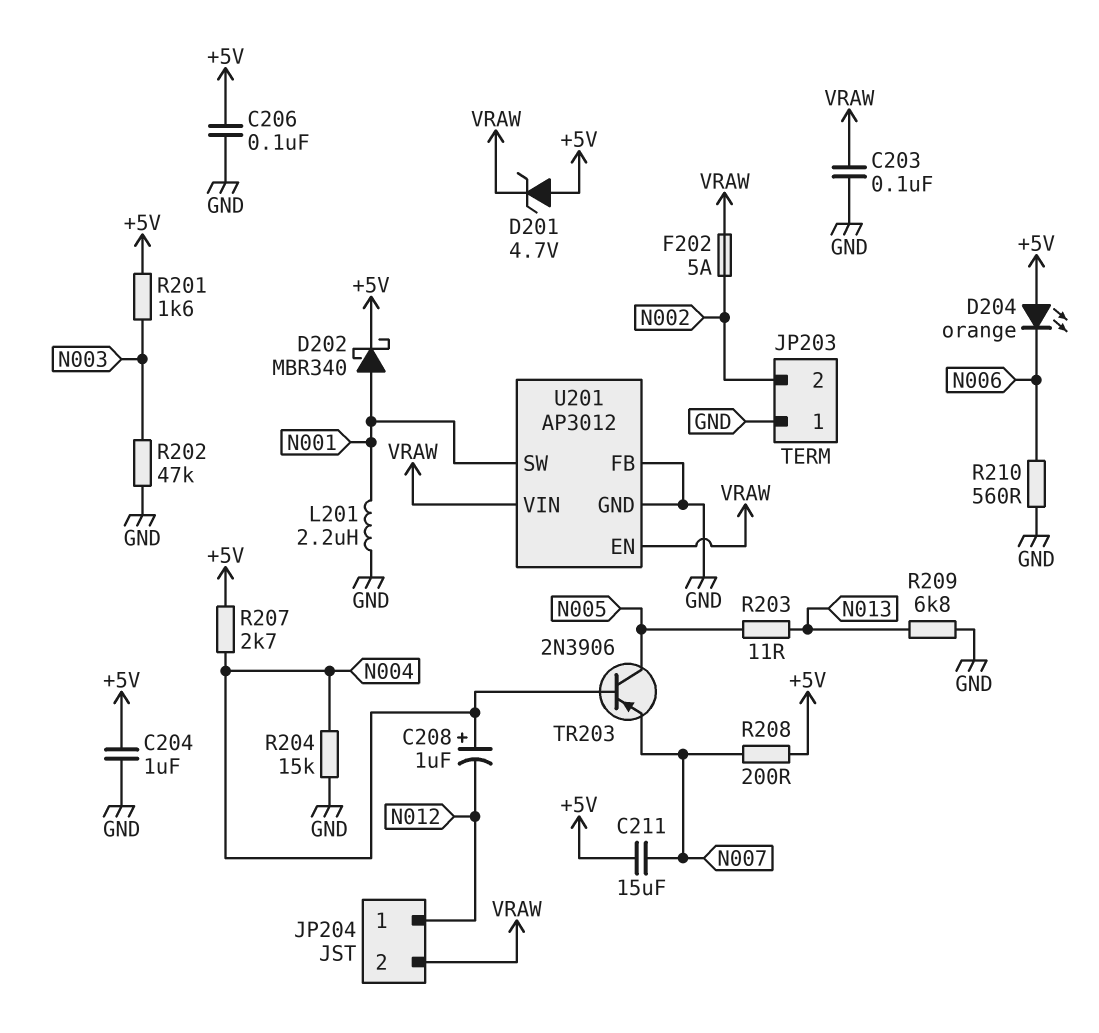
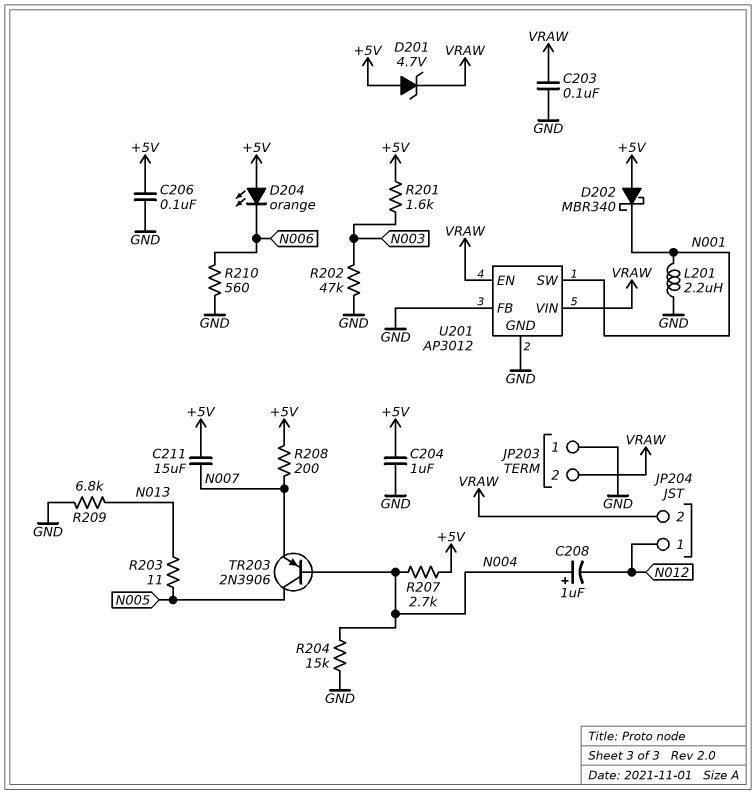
D202: schottky MBR340 (A N001, K +5V) -> schottky MBR340 (A +5V, K N001)
F202: 5A (N002, VRAW) -> none
JP203 pin 2: N002 -> VRAW

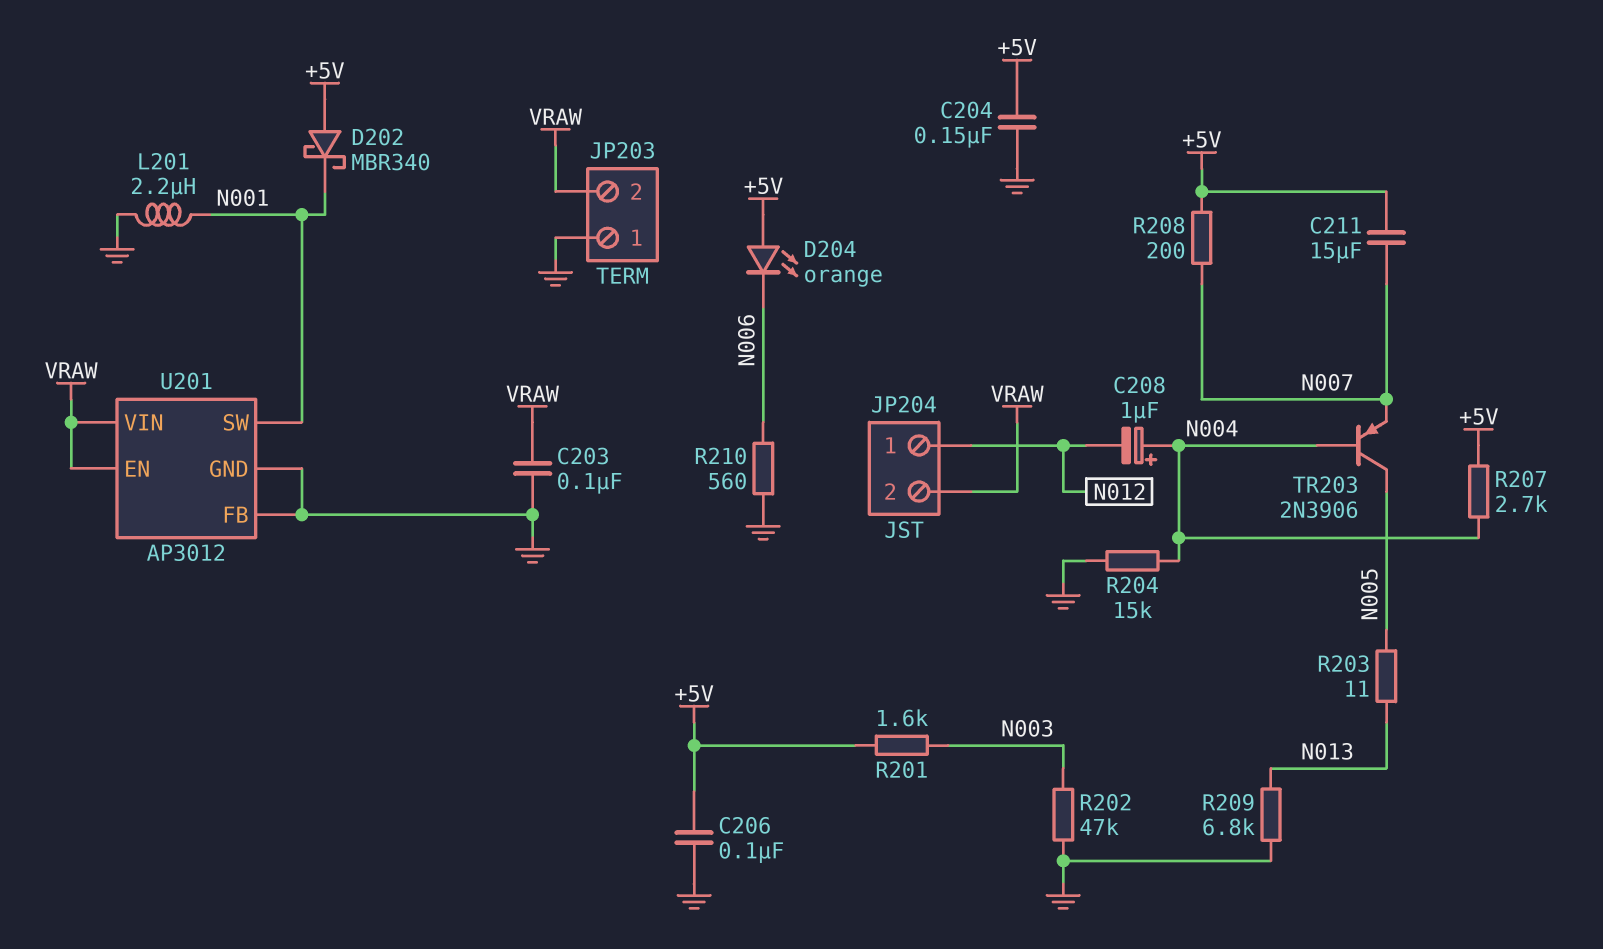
C204: 1uF (+5V, GND) -> 150nF (+5V, GND)
D201: zener 4.7V (A +5V, K VRAW) -> none

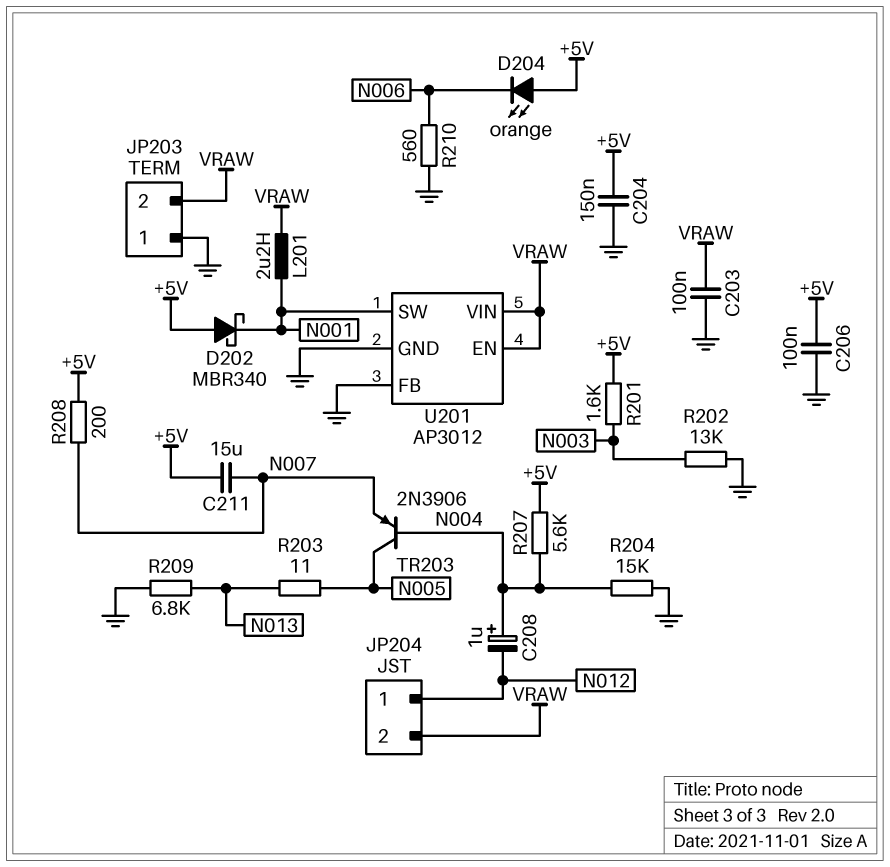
L201: 2.2uH (GND, N001) -> 2.2uH (N001, VRAW)
R202: 47k (GND, N003) -> 13k (GND, N003)
R207: 2.7k (+5V, N004) -> 5.6k (+5V, N004)

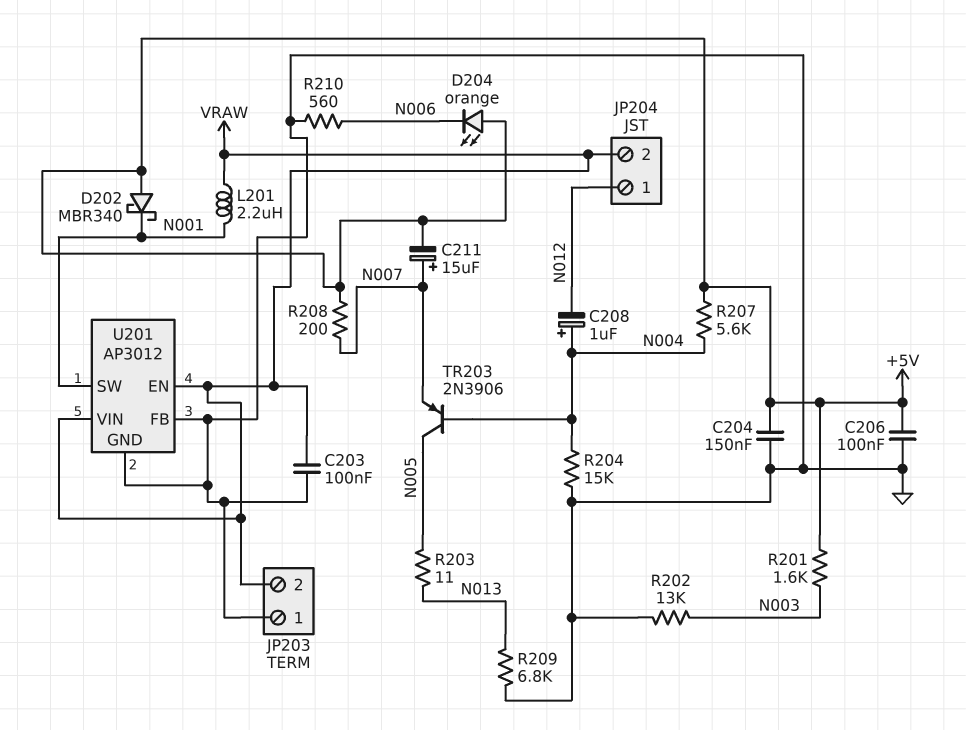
C211: 15uF (+5V, N007) -> 15uF (plus N007, minus +5V)

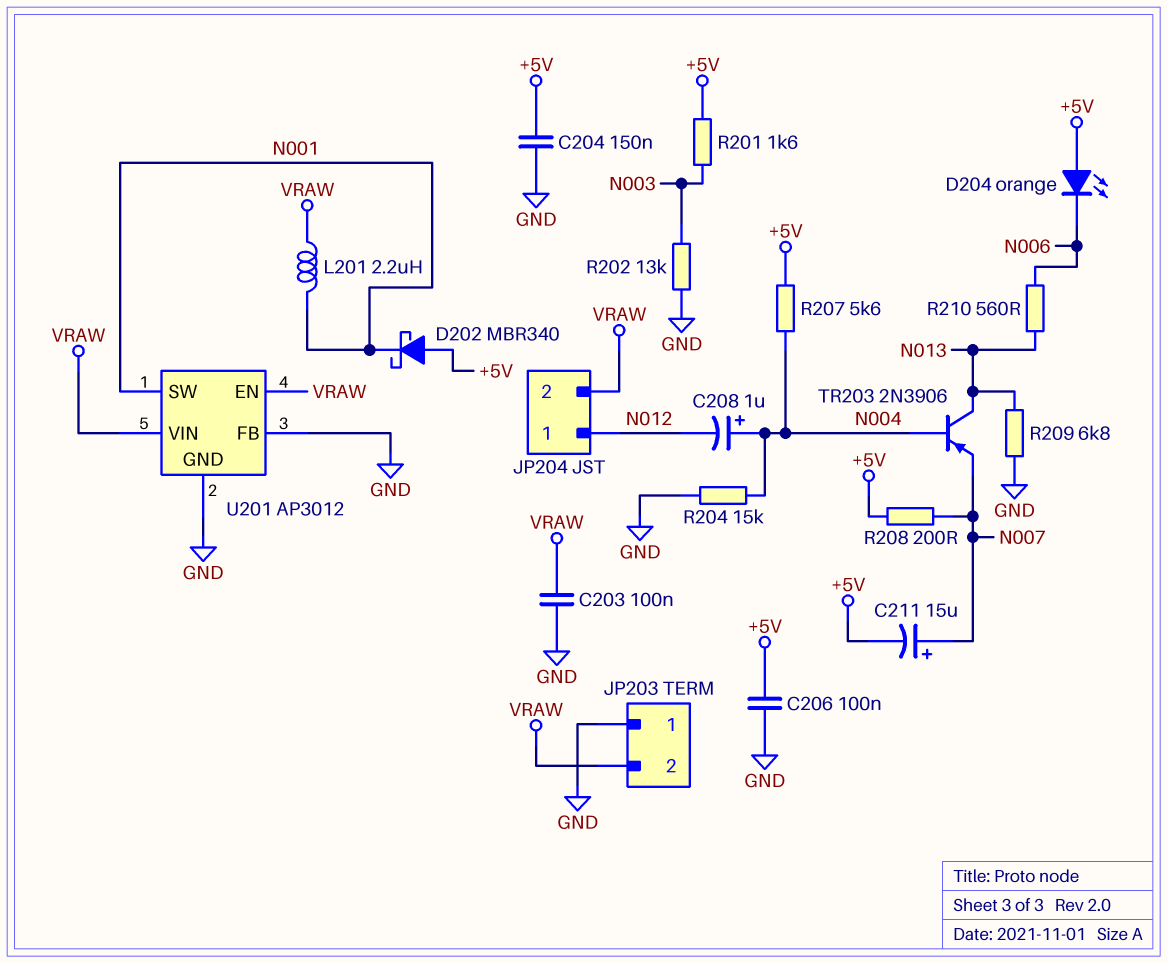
R203: 11 (N005, N013) -> none
R210: 560 (GND, N006) -> 560 (N006, N013)
TR203: PNP 2N3906 (B N004, C N005, E N007) -> PNP 2N3906 (B N004, C N013, E N007)

